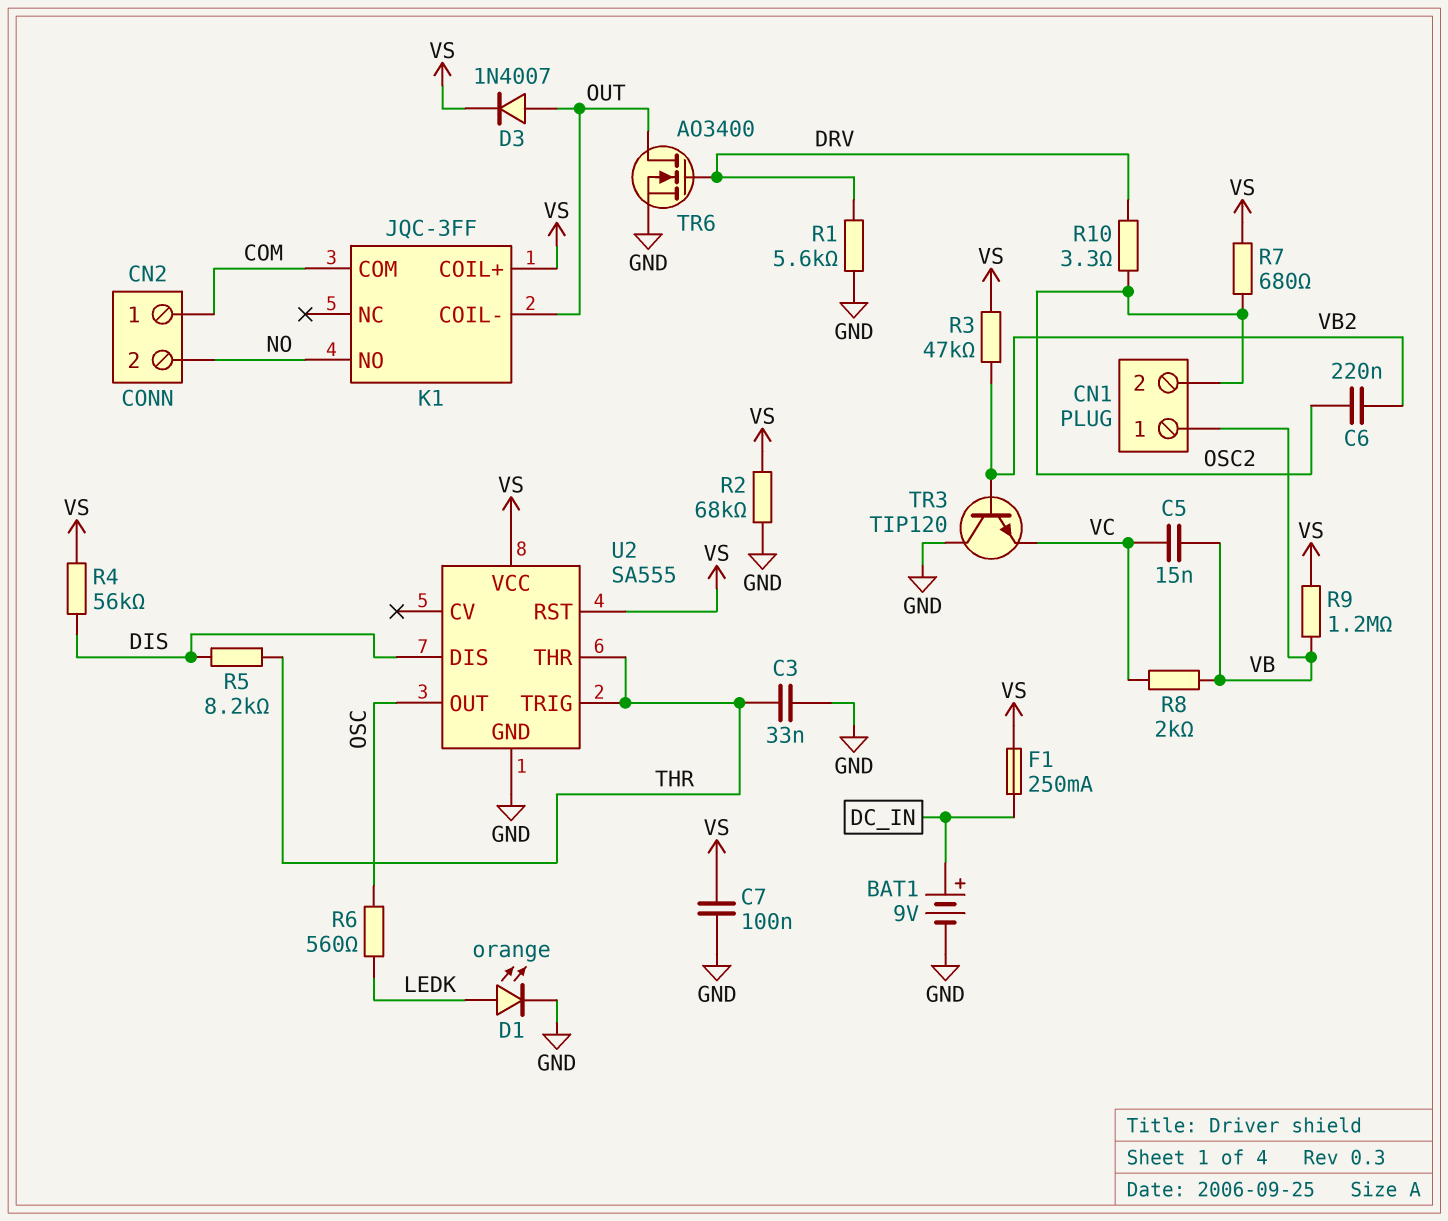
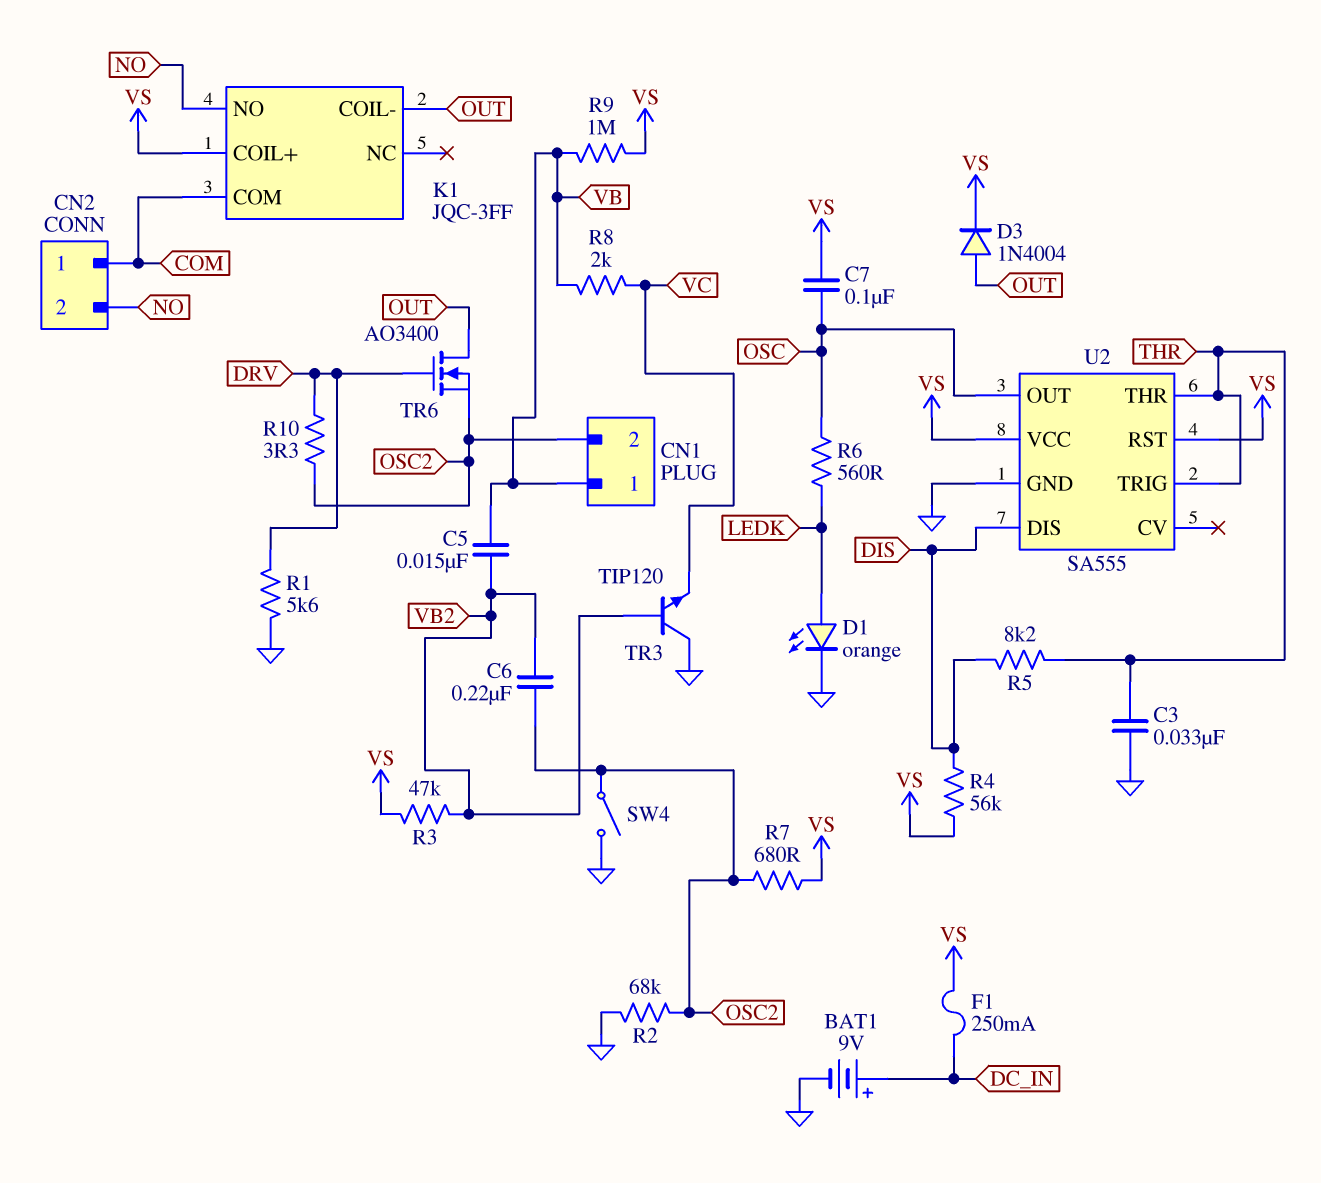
C5: 15nF (VB, VC) -> 15nF (VB, VB2)
C7: 100nF (GND, VS) -> 100nF (OSC, VS)
D3: diode 1N4007 (A OUT, K VS) -> diode 1N4004 (A OUT, K VS)
R2: 68k (GND, VS) -> 68k (GND, OSC2)
R9: 1.2M (VB, VS) -> 1M (VB, VS)
SW4: none -> switch (GND, OSC2)
TR6: NMOS AO3400 (G DRV, D OUT, S GND) -> NMOS AO3400 (G DRV, D OUT, S OSC2)

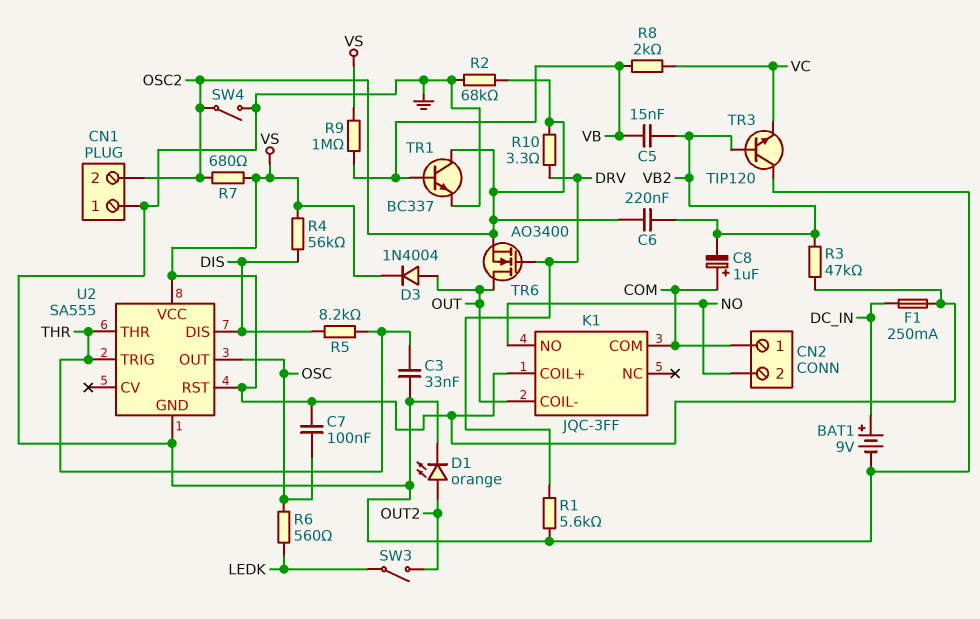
C8: none -> 1uF (plus COM, minus VB2)
CN1 pin 1: VB -> GND
D1: LED orange (A LEDK, K GND) -> LED orange (A OUT2, K GND)
SW3: none -> switch (LEDK, OUT2)
TR1: none -> NPN BC337 (B VB, C OSC2, E GND)

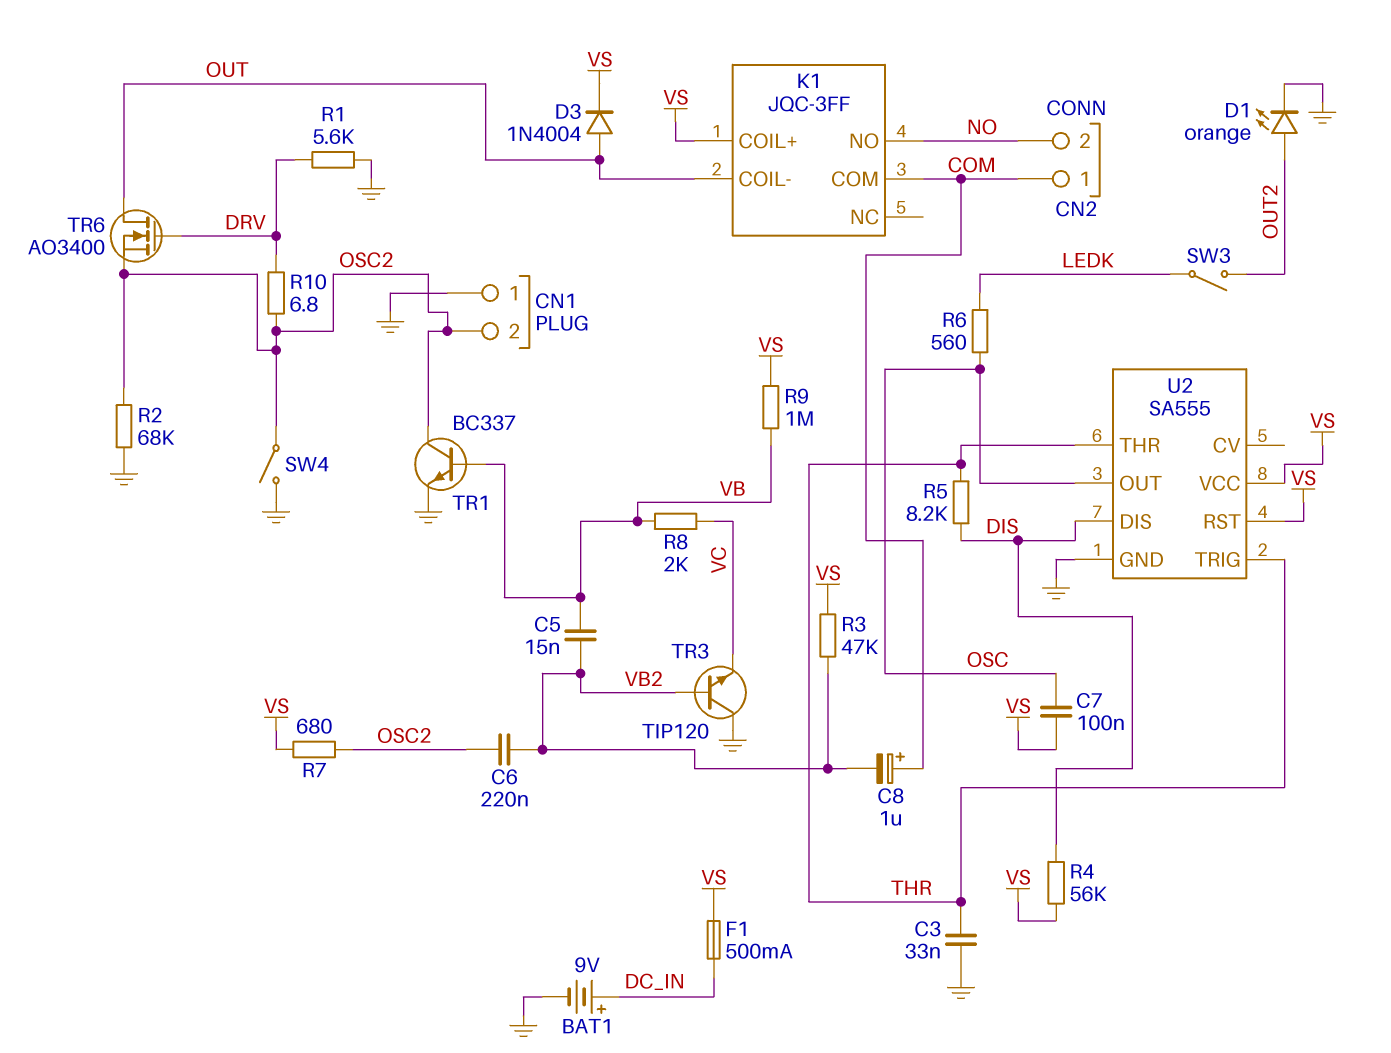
F1: 250mA (DC_IN, VS) -> 500mA (DC_IN, VS)
R10: 3.3 (DRV, OSC2) -> 6.8 (DRV, OSC2)

